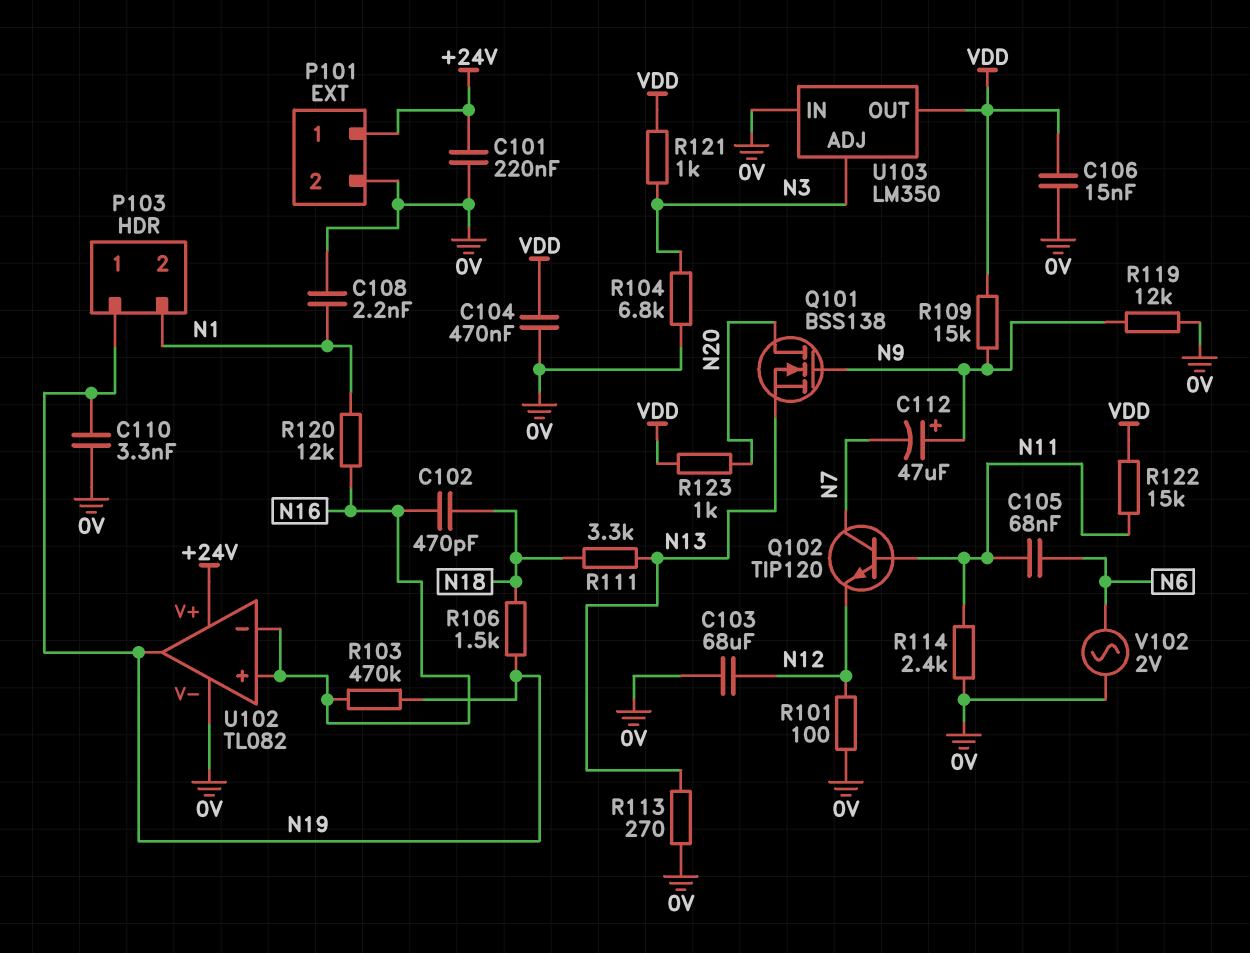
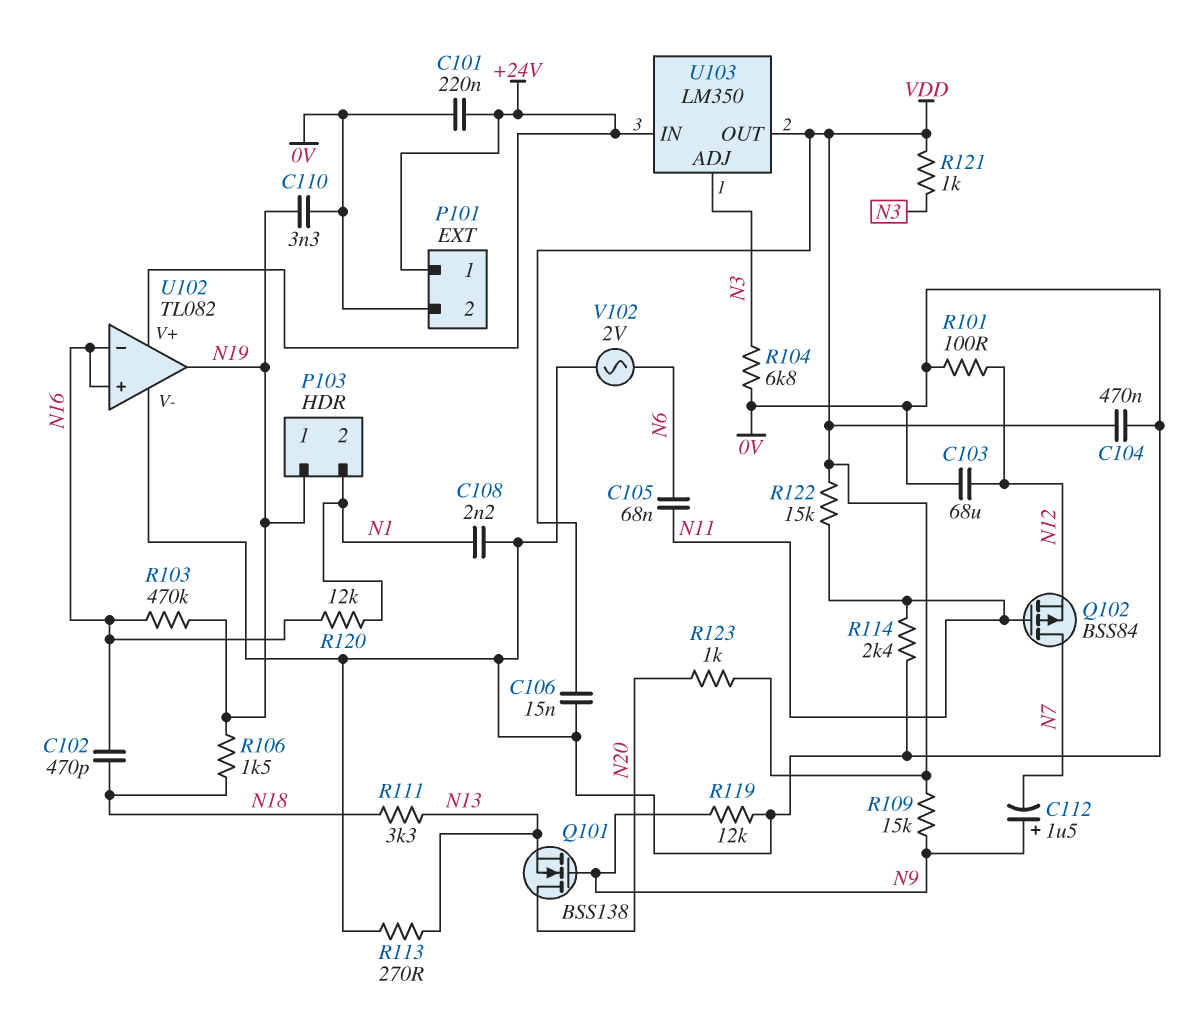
C112: 47uF (plus N9, minus N7) -> 1.5uF (plus N9, minus N7)
Q102: NPN TIP120 (B N11, C N7, E N12) -> PMOS BSS84 (G N11, D N7, S N12)
U103 pin IN: 0V -> +24V

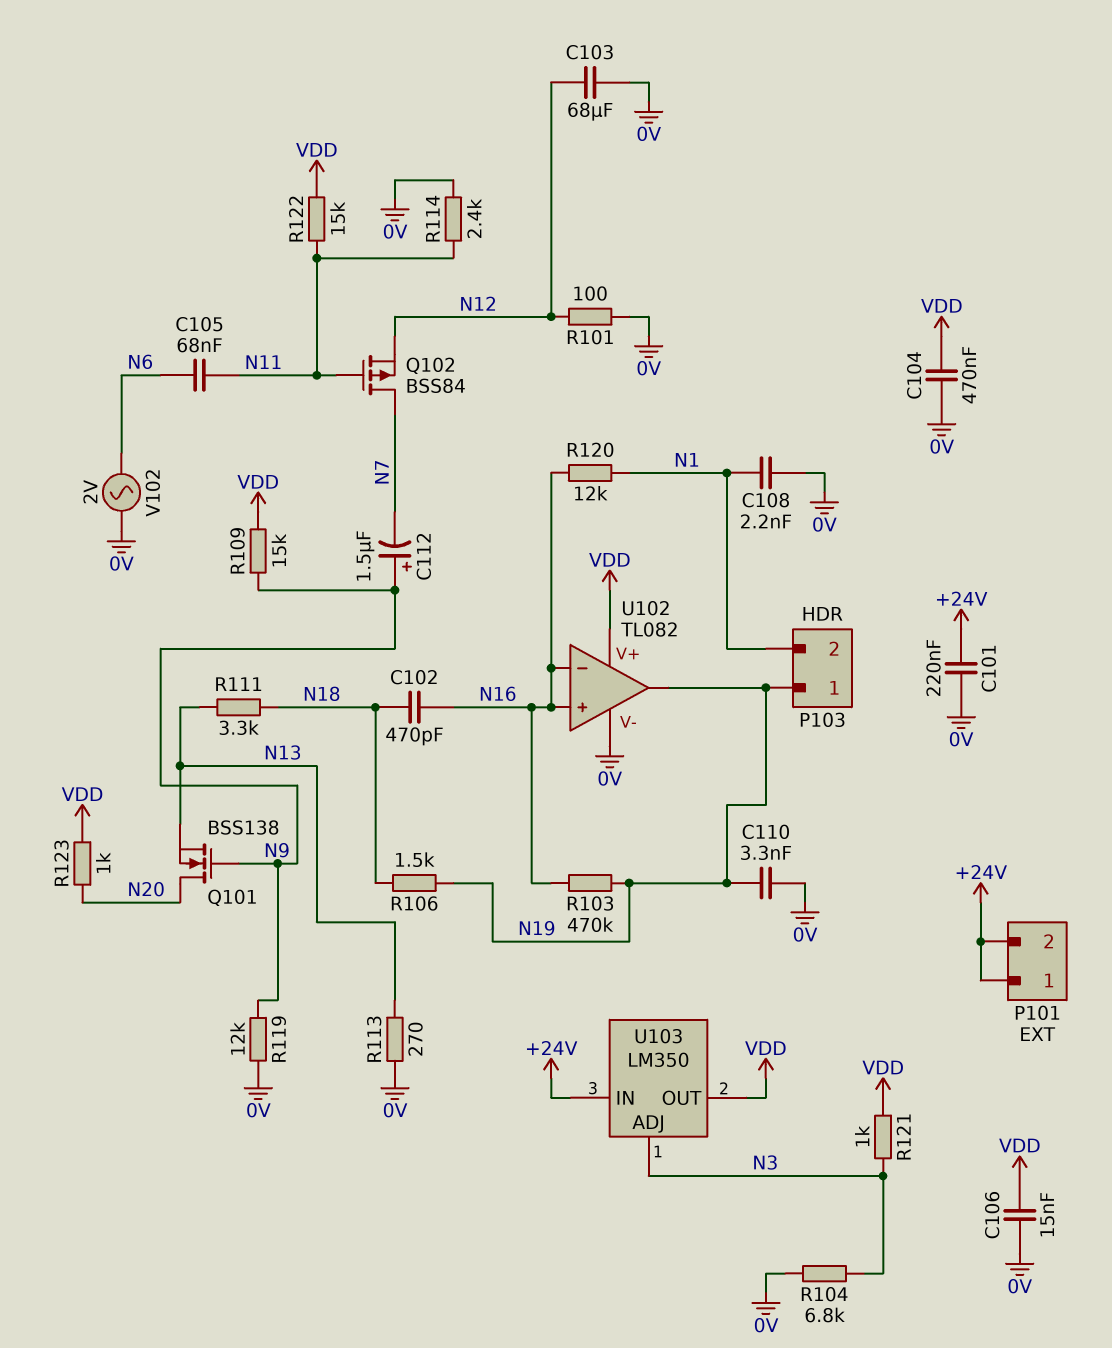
P101 pin 2: 0V -> +24V
U102 pin V+: +24V -> VDD

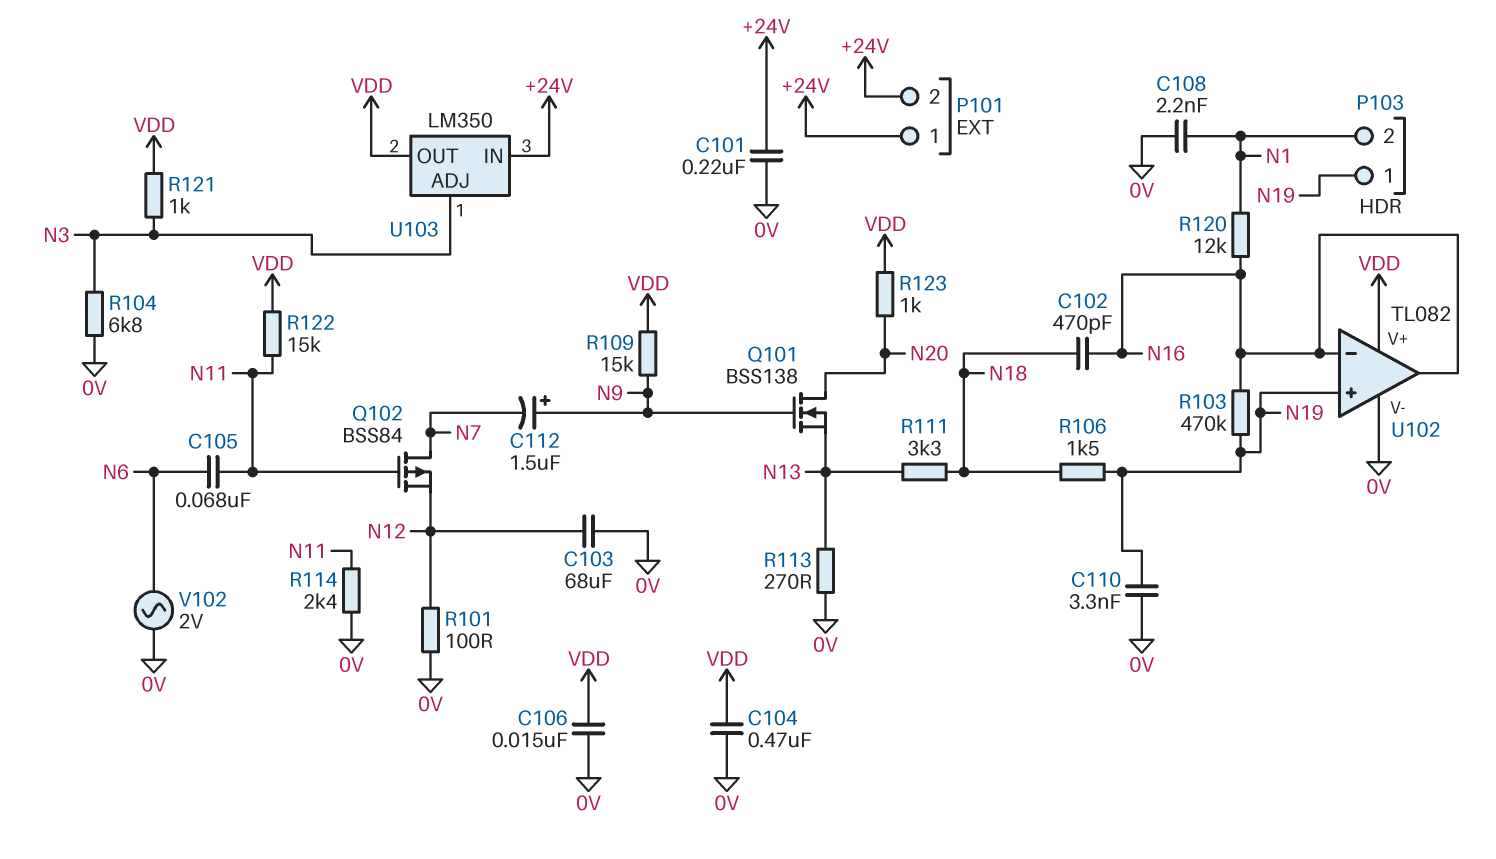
R119: 12k (0V, N9) -> none
U102 pin in+: N16 -> N19
U102 pin out: N19 -> N16

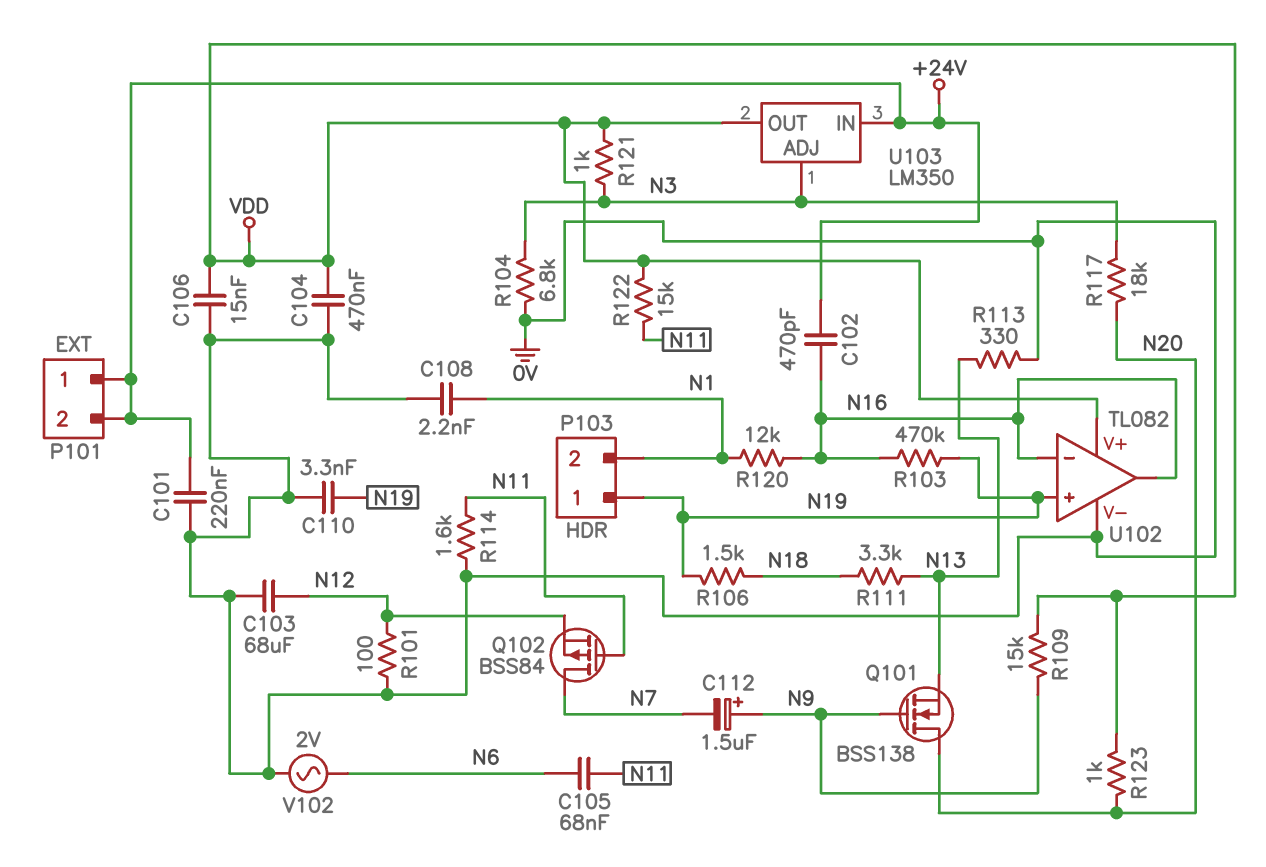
C102: 470pF (N16, N18) -> 470pF (+24V, N16)
R113: 270 (0V, N13) -> 330 (0V, N13)
R114: 2.4k (0V, N11) -> 1.6k (0V, N11)
R117: none -> 18k (N3, N20)

